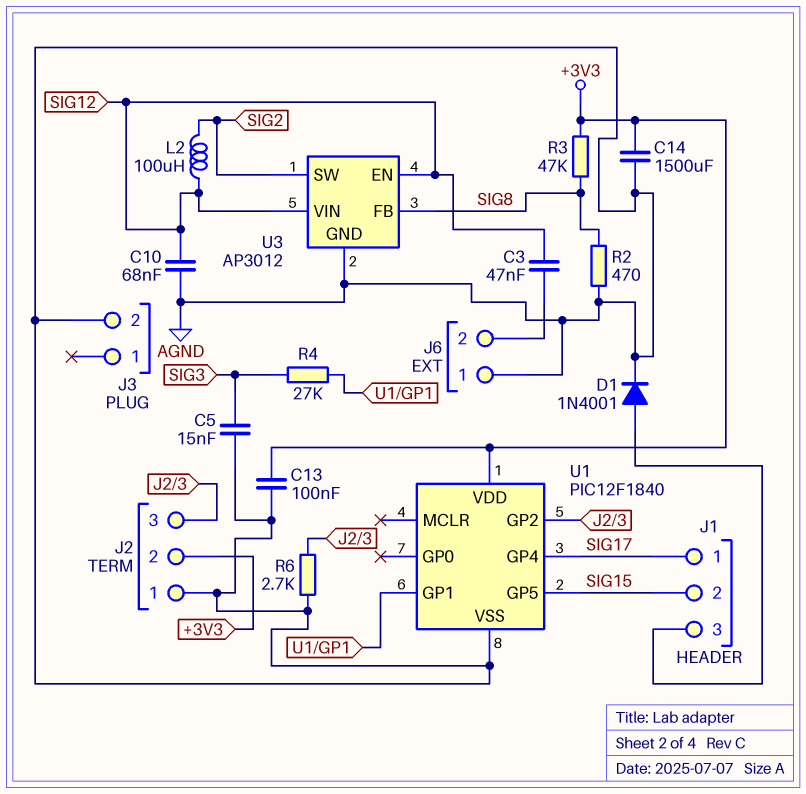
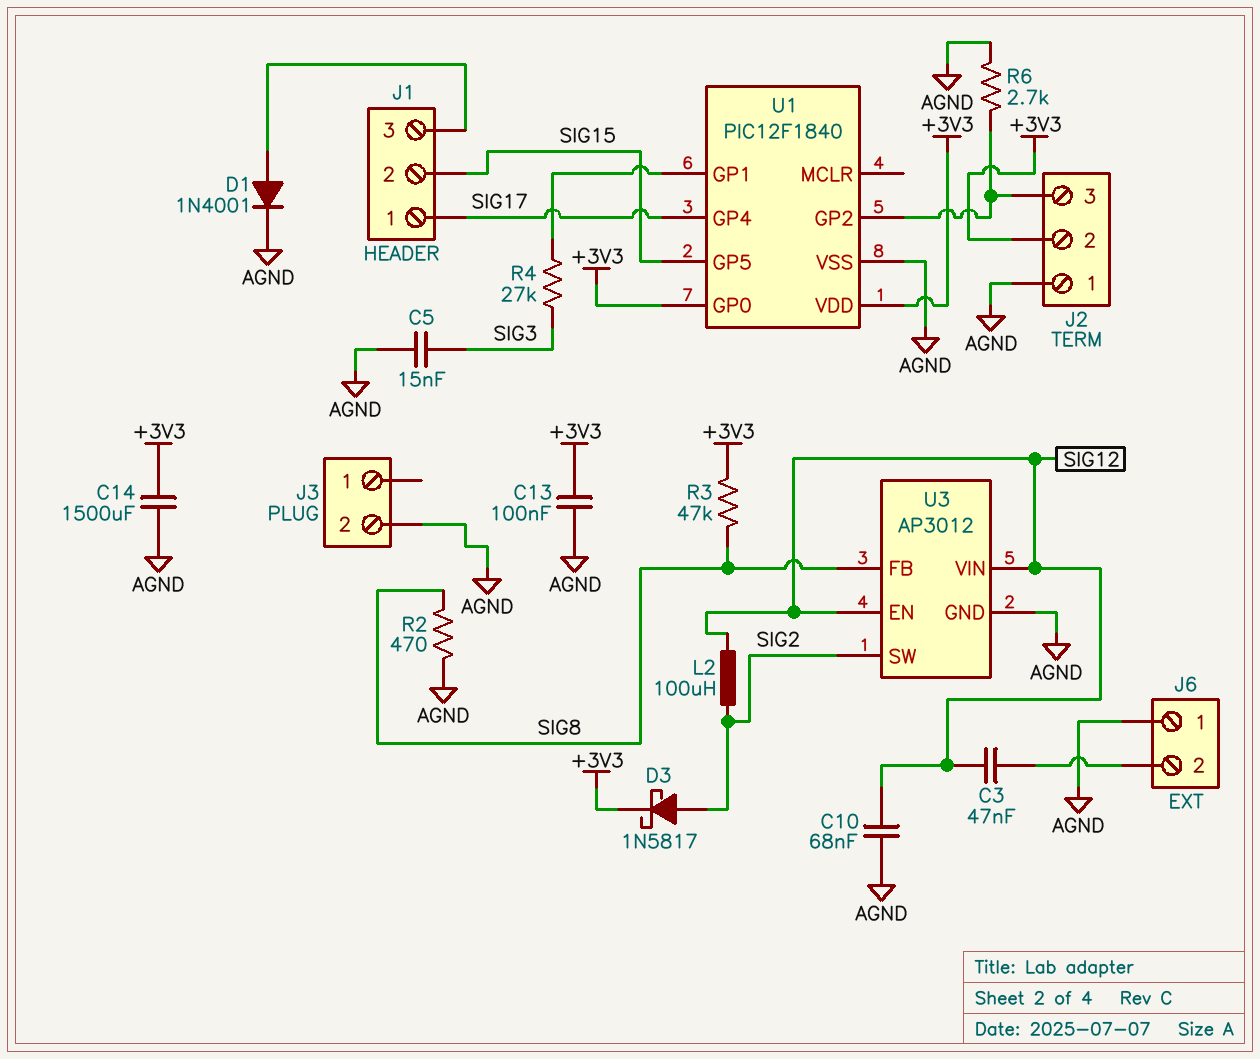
D3: none -> schottky 1N5817 (A SIG2, K +3V3)
U1 pin GP0: none -> +3V3

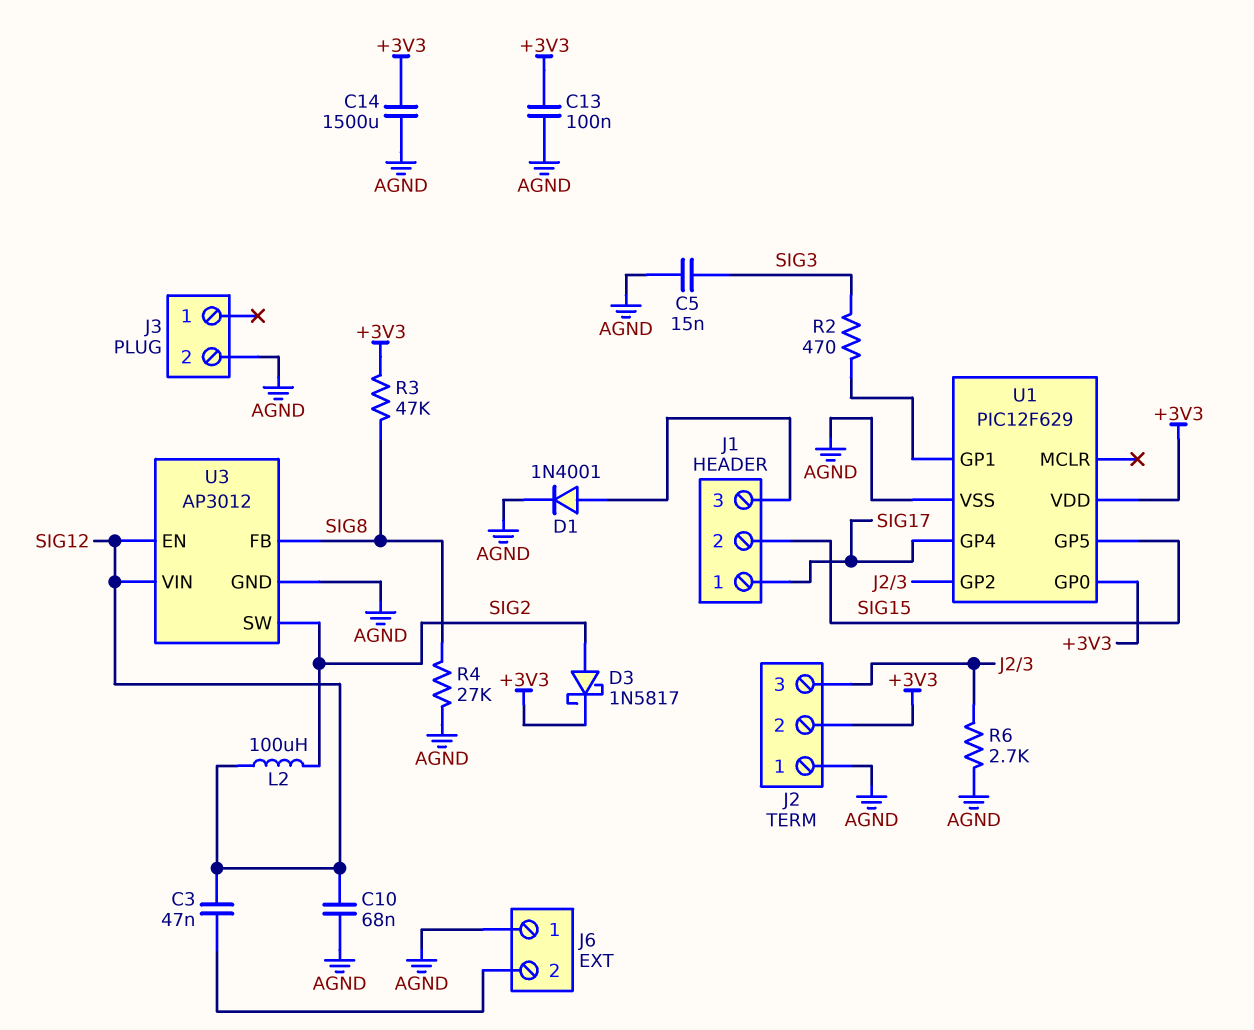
R2: 470 (AGND, SIG8) -> 470 (SIG3, U1/GP1)
R4: 27k (SIG3, U1/GP1) -> 27k (AGND, SIG8)
U1: PIC12F1840 -> PIC12F629

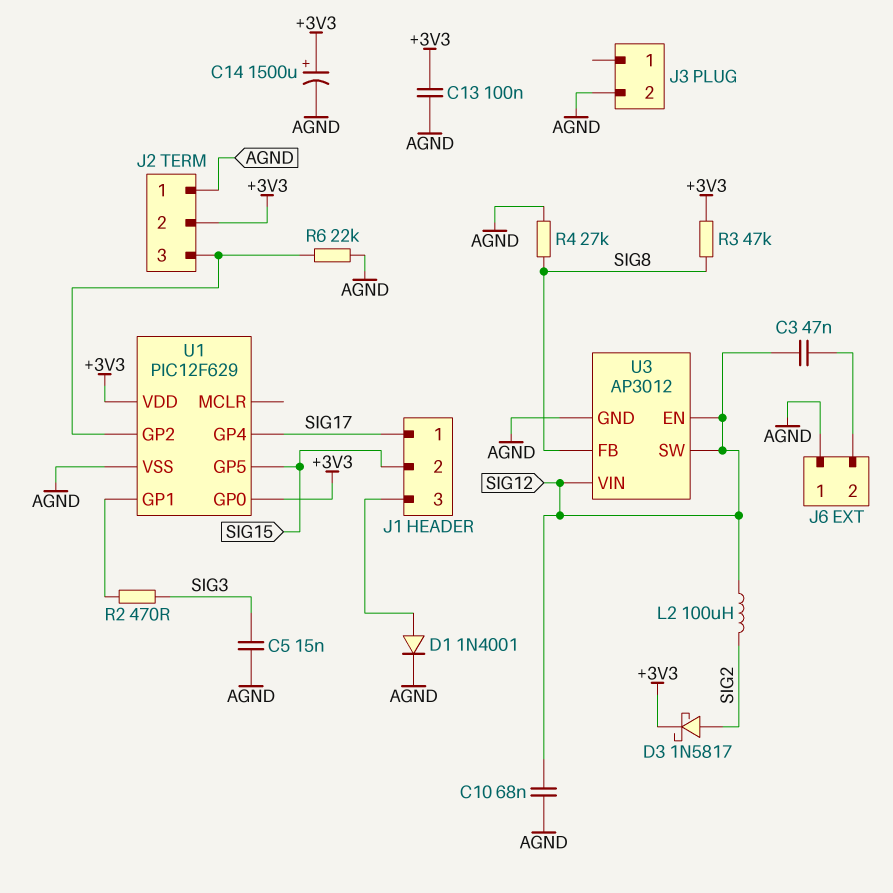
C14: 1500uF (+3V3, AGND) -> 1500uF (plus +3V3, minus AGND)
R6: 2.7k (AGND, J2/3) -> 22k (AGND, J2/3)
U3 pin SW: SIG2 -> SIG12

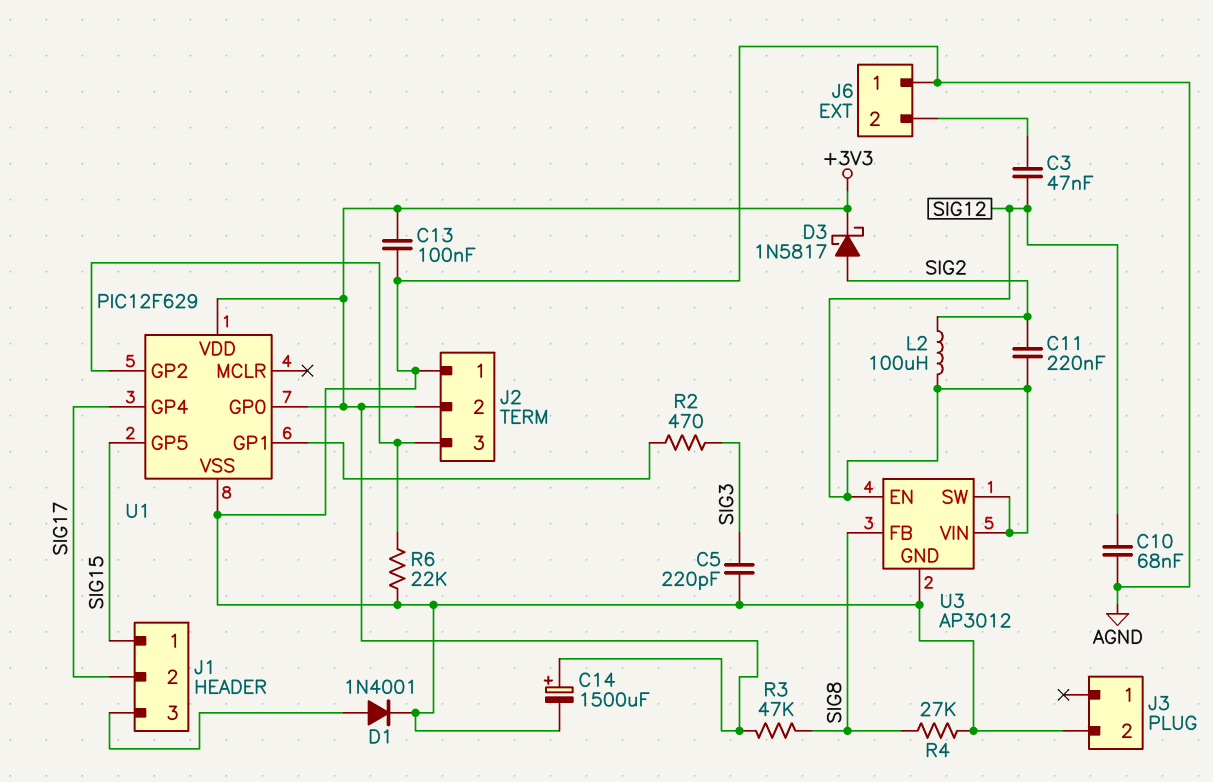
C5: 15nF (AGND, SIG3) -> 220pF (AGND, SIG3)
C11: none -> 220nF (SIG2, SIG12)
J1 pin 1: SIG17 -> SIG15
J1 pin 2: SIG15 -> SIG17

